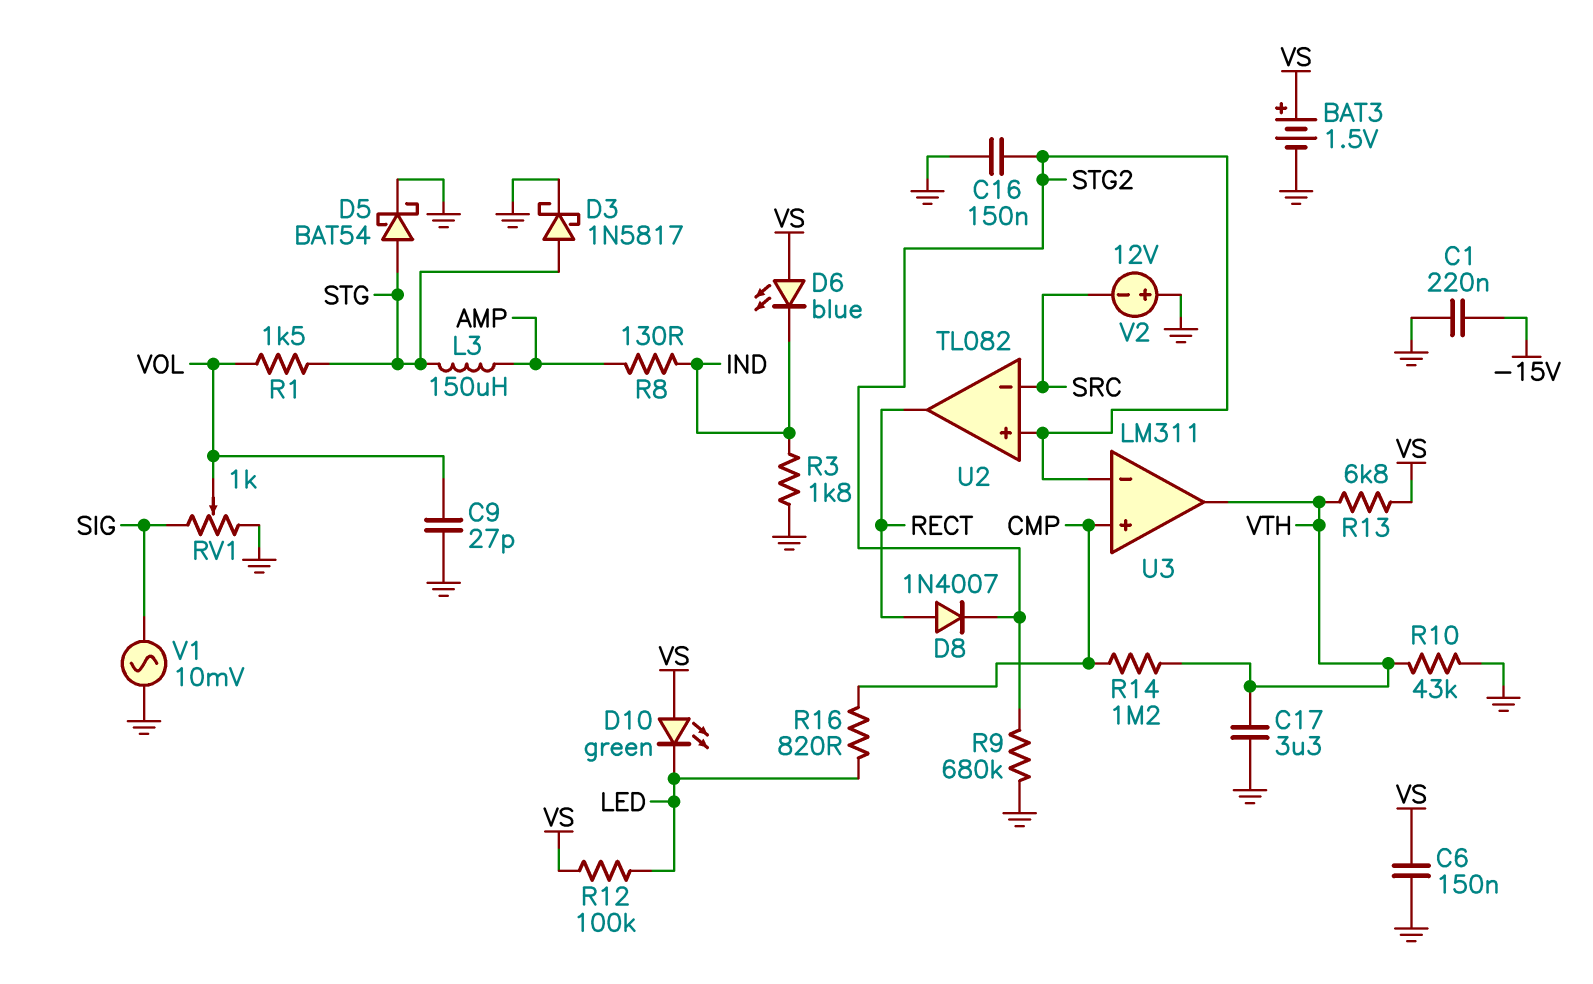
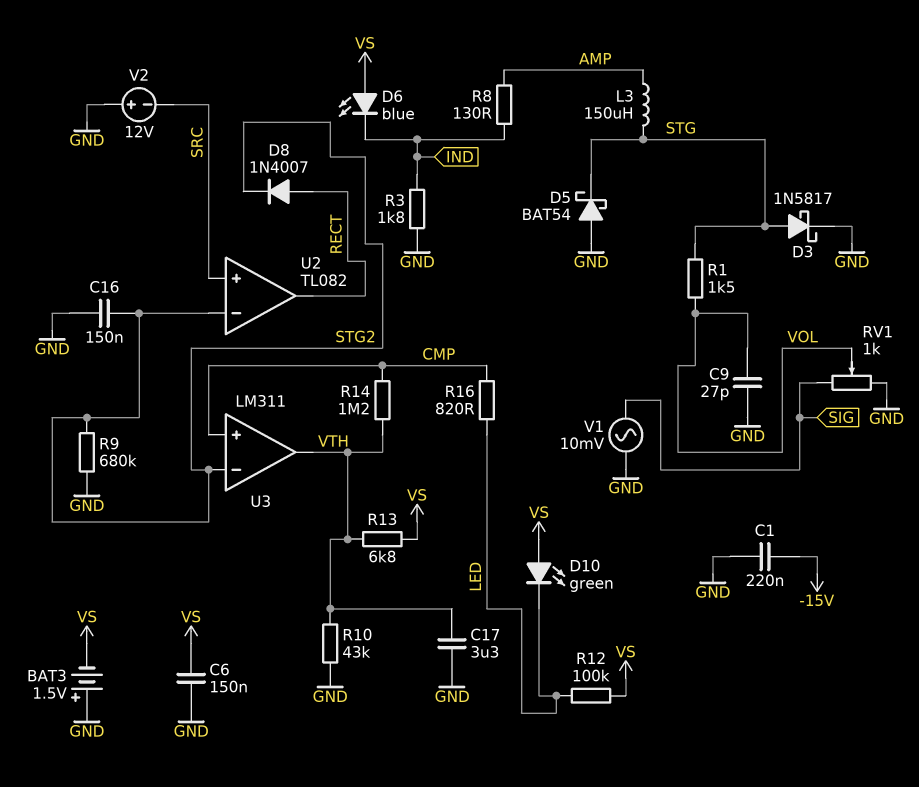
BAT3: 1.5V (plus VS, minus GND) -> 1.5V (plus GND, minus VS)
D5: schottky BAT54 (A STG, K GND) -> schottky BAT54 (A GND, K STG)
U2 pin in+: STG2 -> SRC
U2 pin in-: SRC -> STG2

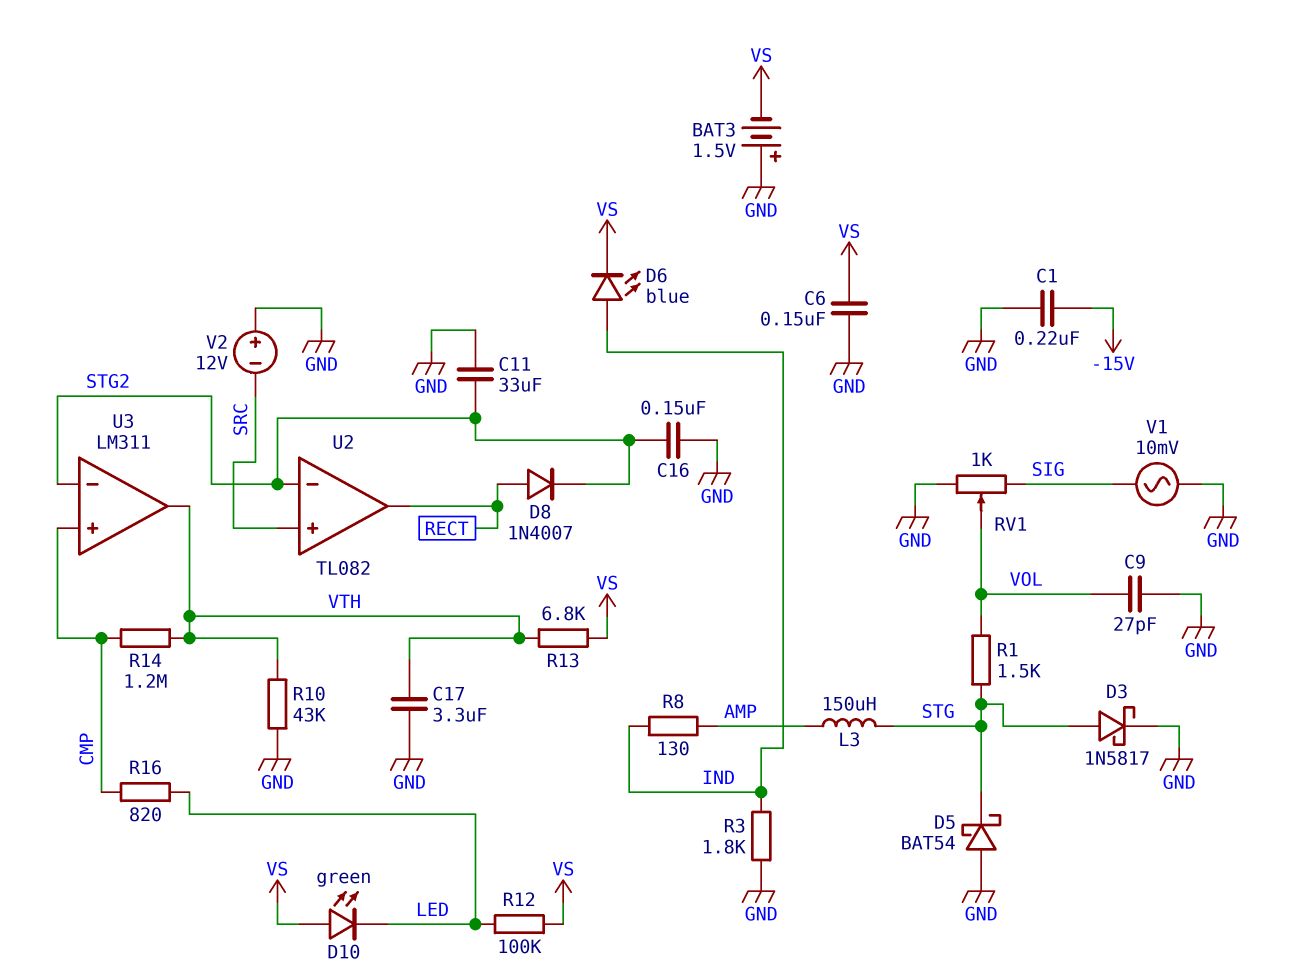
C11: none -> 33uF (GND, STG2)
D6: LED blue (A VS, K IND) -> LED blue (A IND, K VS)
R9: 680k (GND, STG2) -> none

